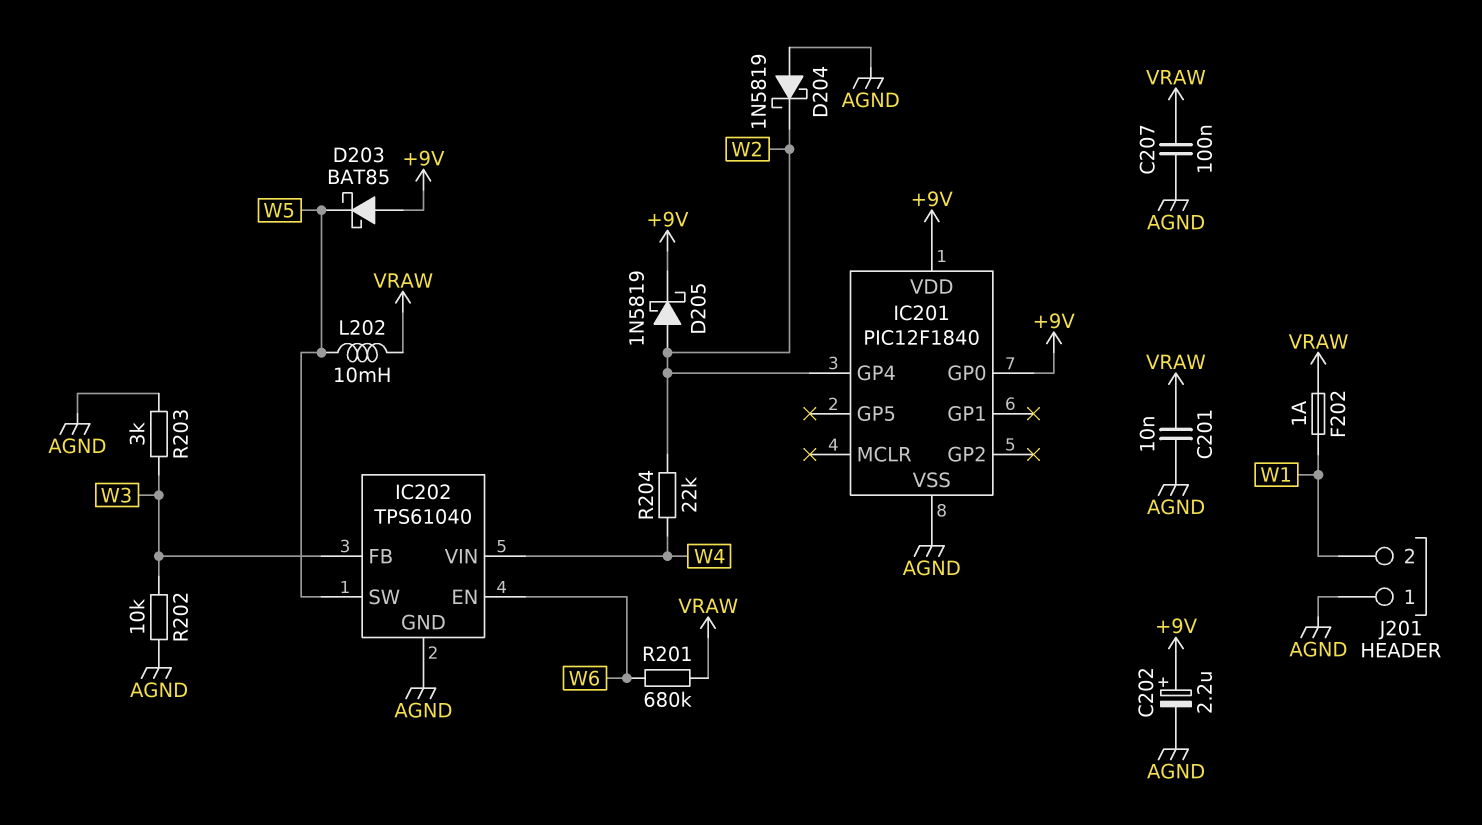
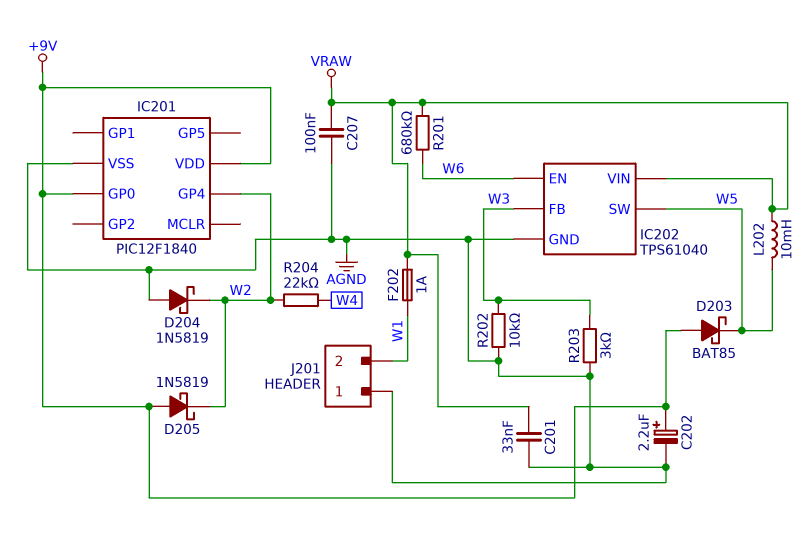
C201: 10nF (AGND, VRAW) -> 33nF (AGND, VRAW)
D205: schottky 1N5819 (A W2, K +9V) -> schottky 1N5819 (A +9V, K W2)
IC202 pin VIN: W4 -> VRAW

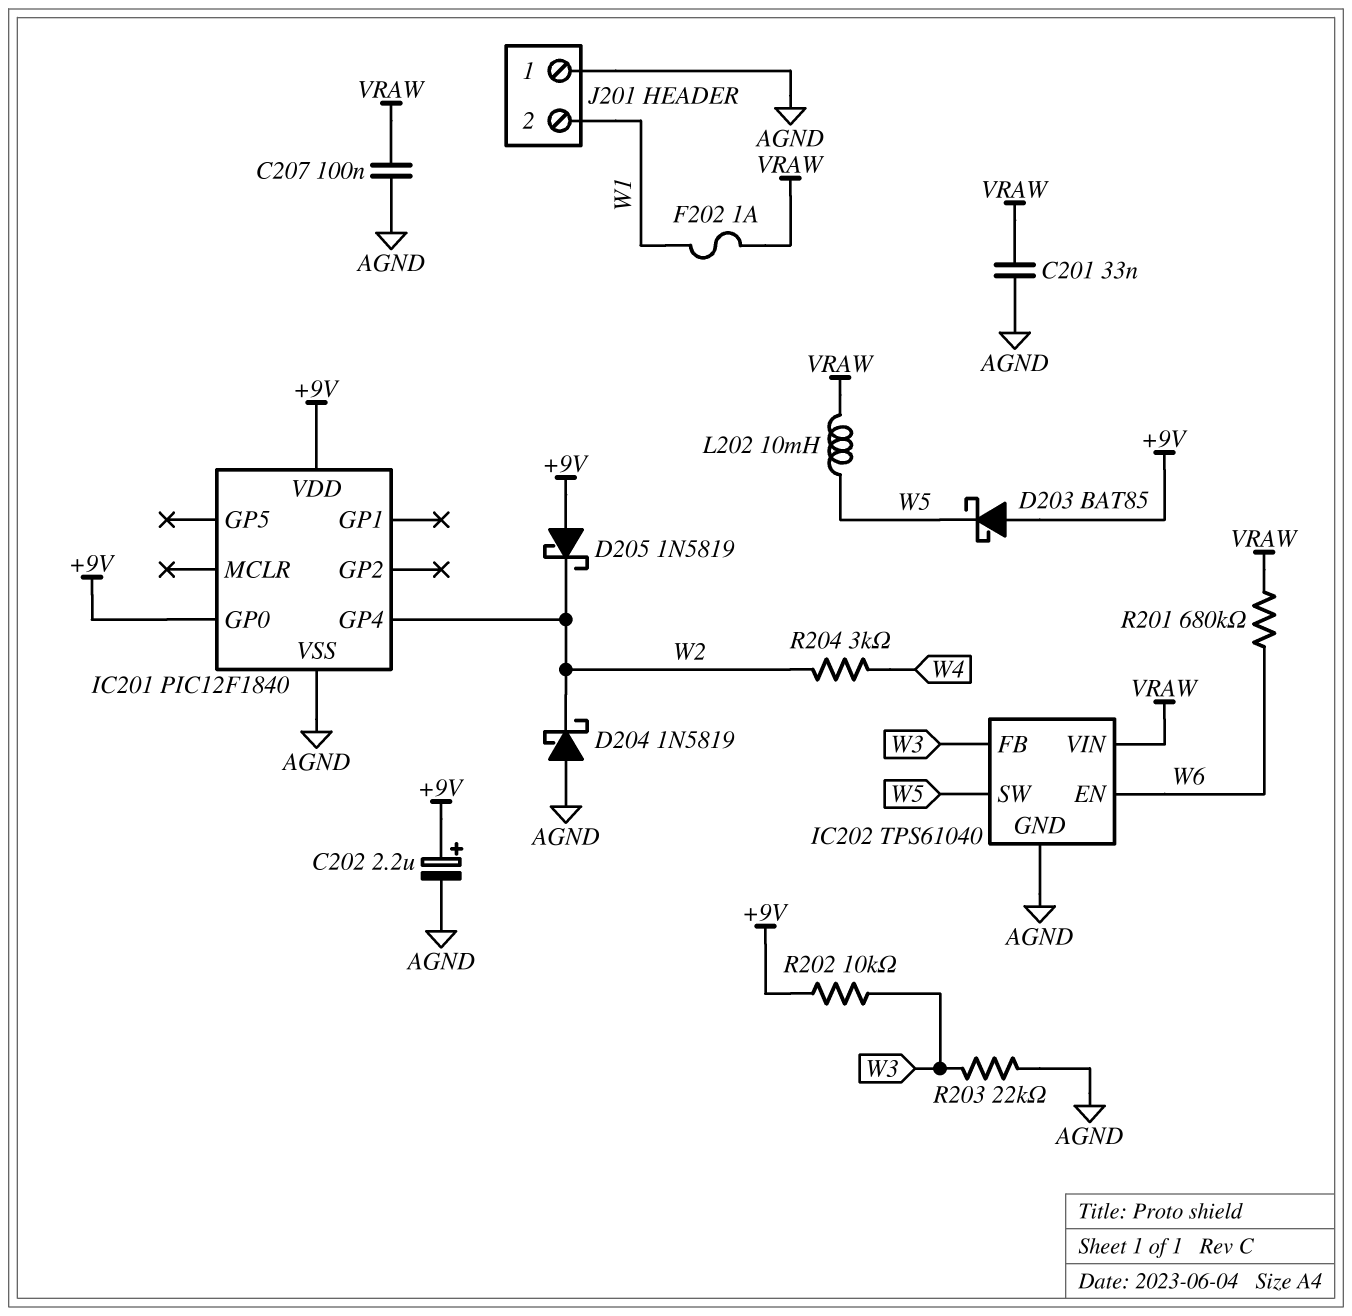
R202: 10k (AGND, W3) -> 10k (+9V, W3)
R203: 3k (AGND, W3) -> 22k (AGND, W3)
R204: 22k (W2, W4) -> 3k (W2, W4)

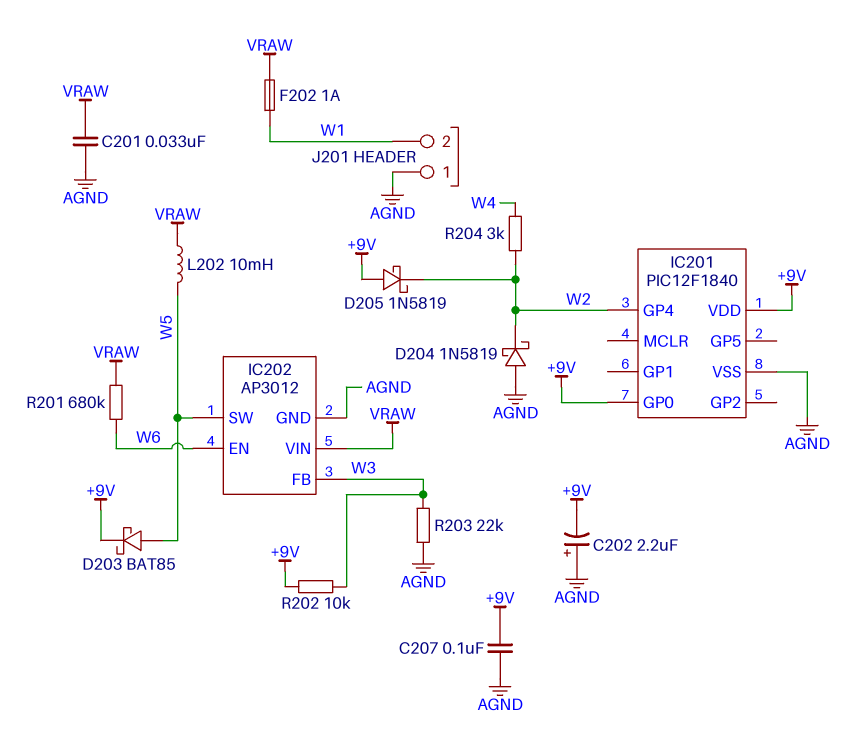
C202: 2.2uF (plus +9V, minus AGND) -> 2.2uF (plus AGND, minus +9V)
C207: 100nF (AGND, VRAW) -> 100nF (+9V, AGND)
D203: schottky BAT85 (A +9V, K W5) -> schottky BAT85 (A W5, K +9V)
IC202: TPS61040 -> AP3012

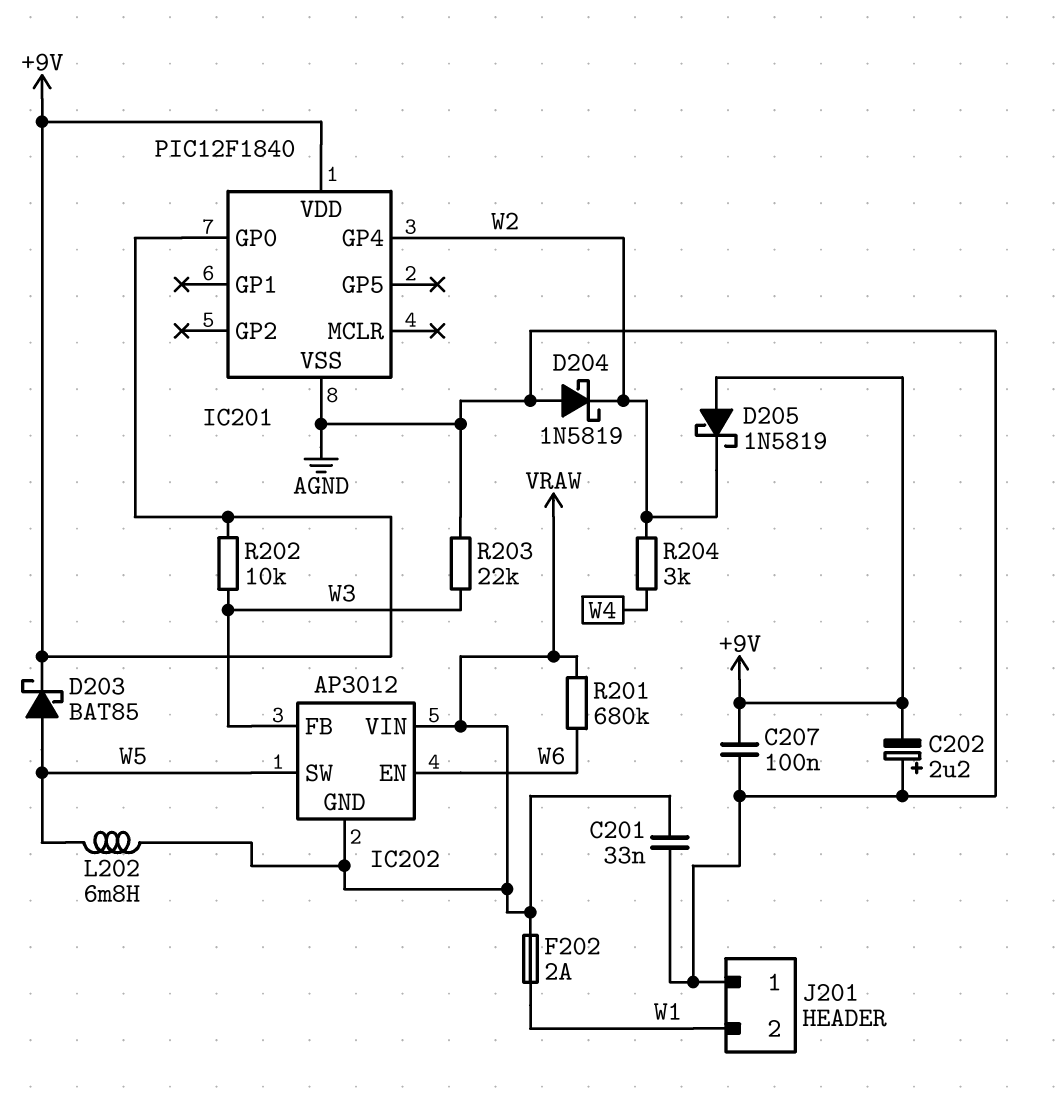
F202: 1A (VRAW, W1) -> 2A (VRAW, W1)
IC202 pin GND: AGND -> VRAW
L202: 10mH (VRAW, W5) -> 6.8mH (VRAW, W5)

